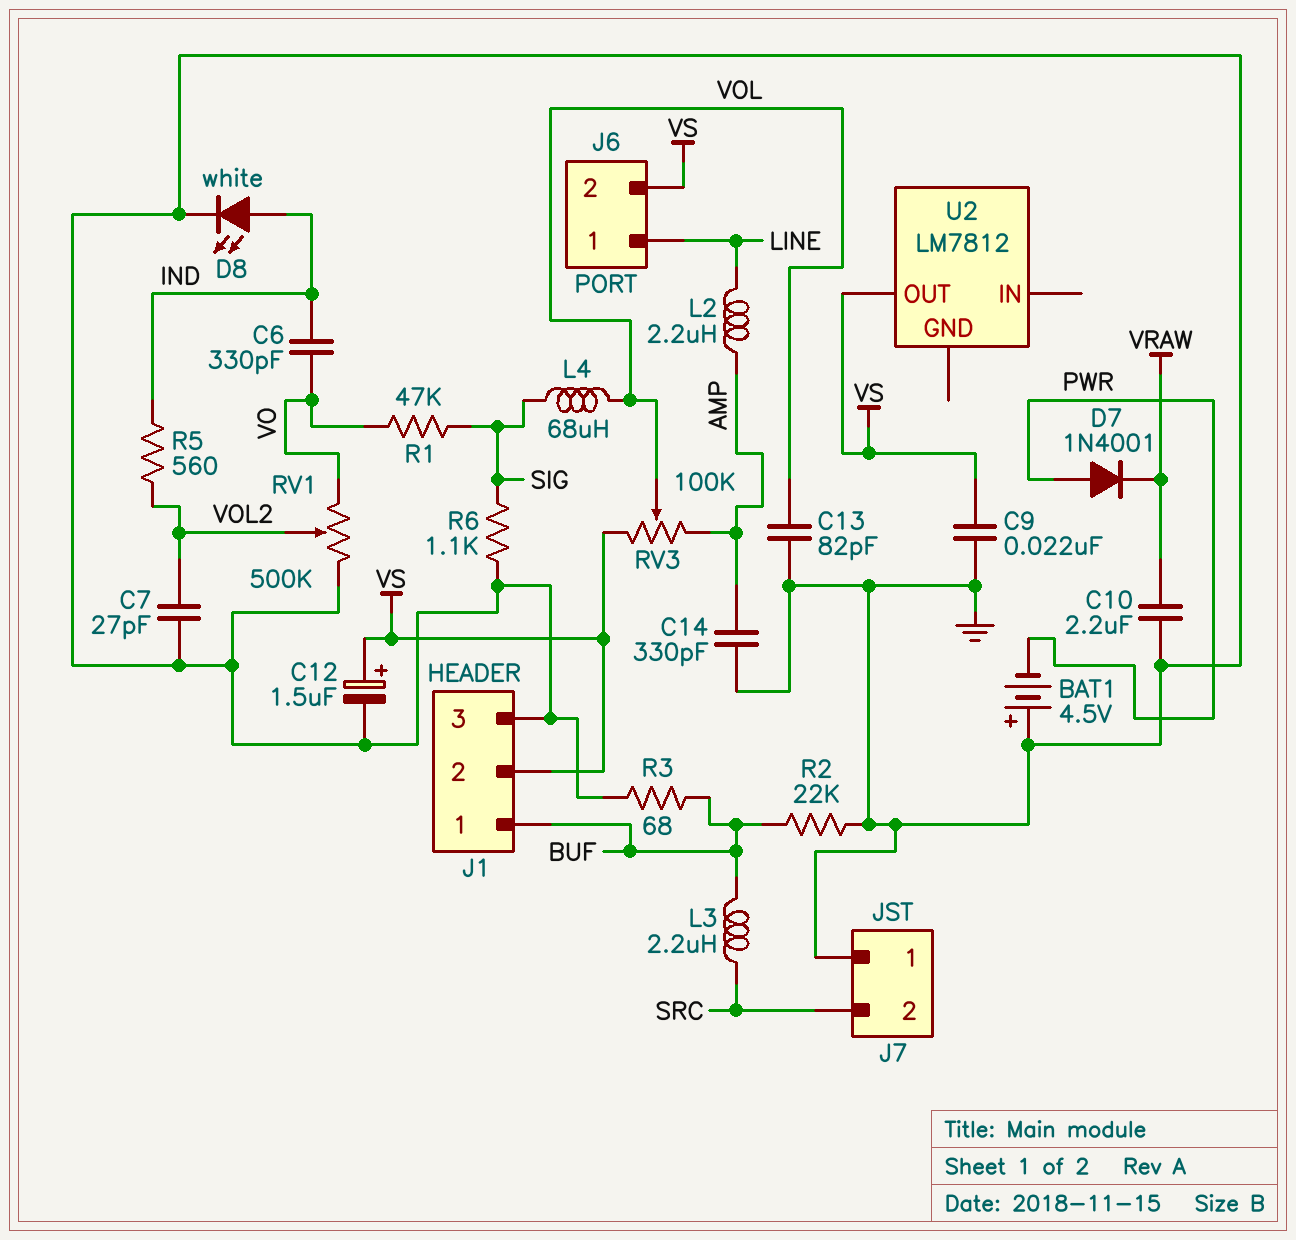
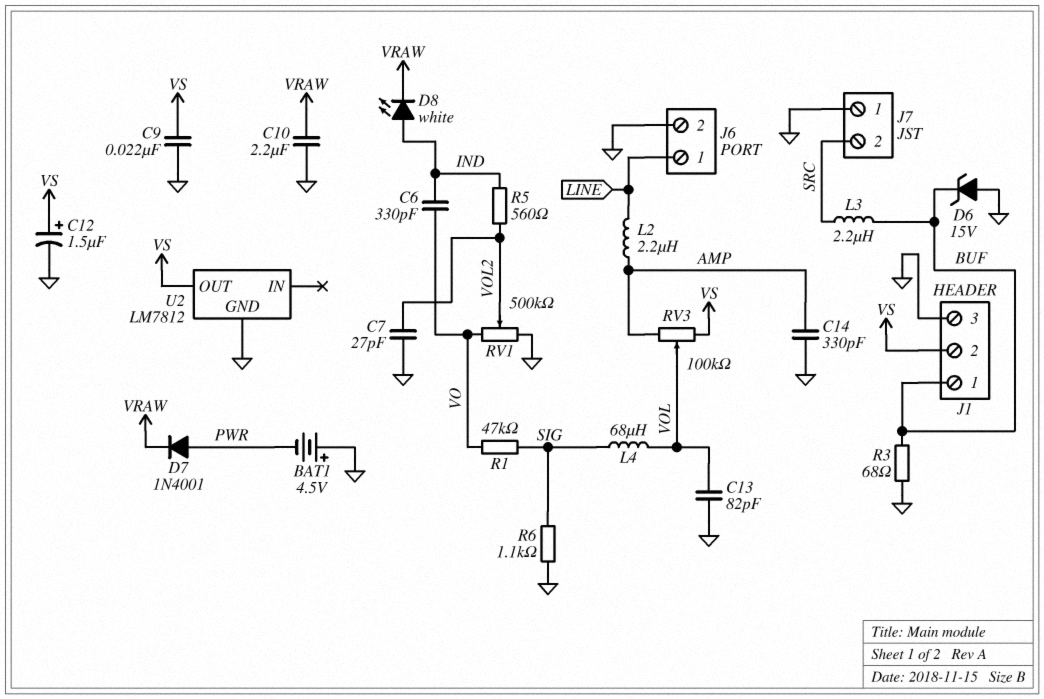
D6: none -> zener 15V (A GND, K BUF)
D8: LED white (A IND, K GND) -> LED white (A IND, K VRAW)
J6 pin 2: VS -> GND
R2: 22k (BUF, GND) -> none
U2 pin GND: none -> GND

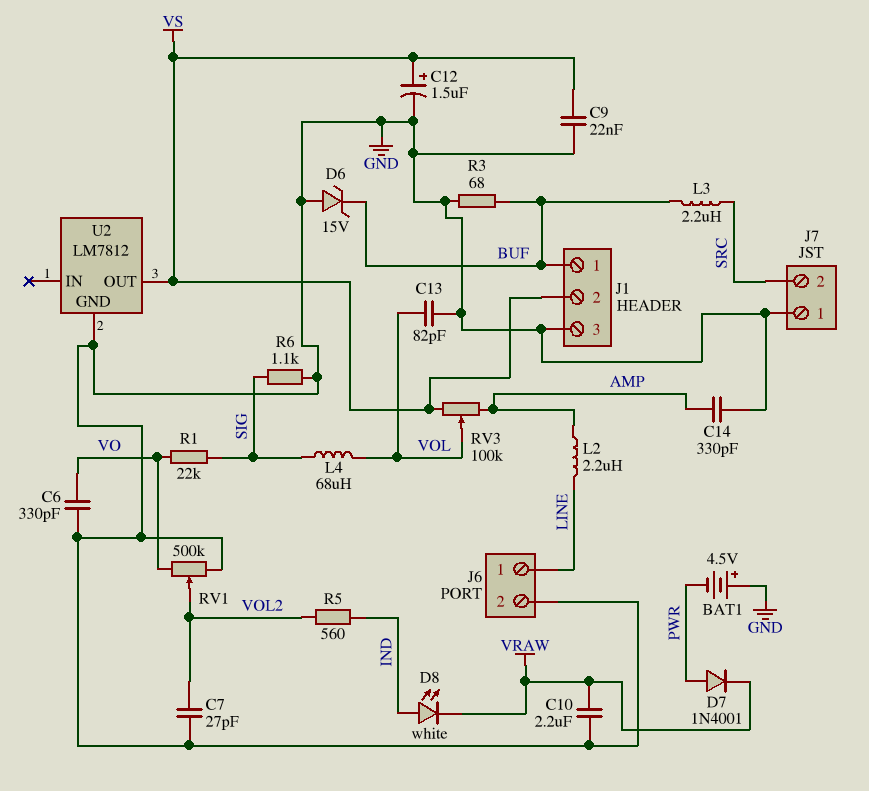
C6: 330pF (IND, VO) -> 330pF (GND, VO)
R1: 47k (SIG, VO) -> 22k (SIG, VO)

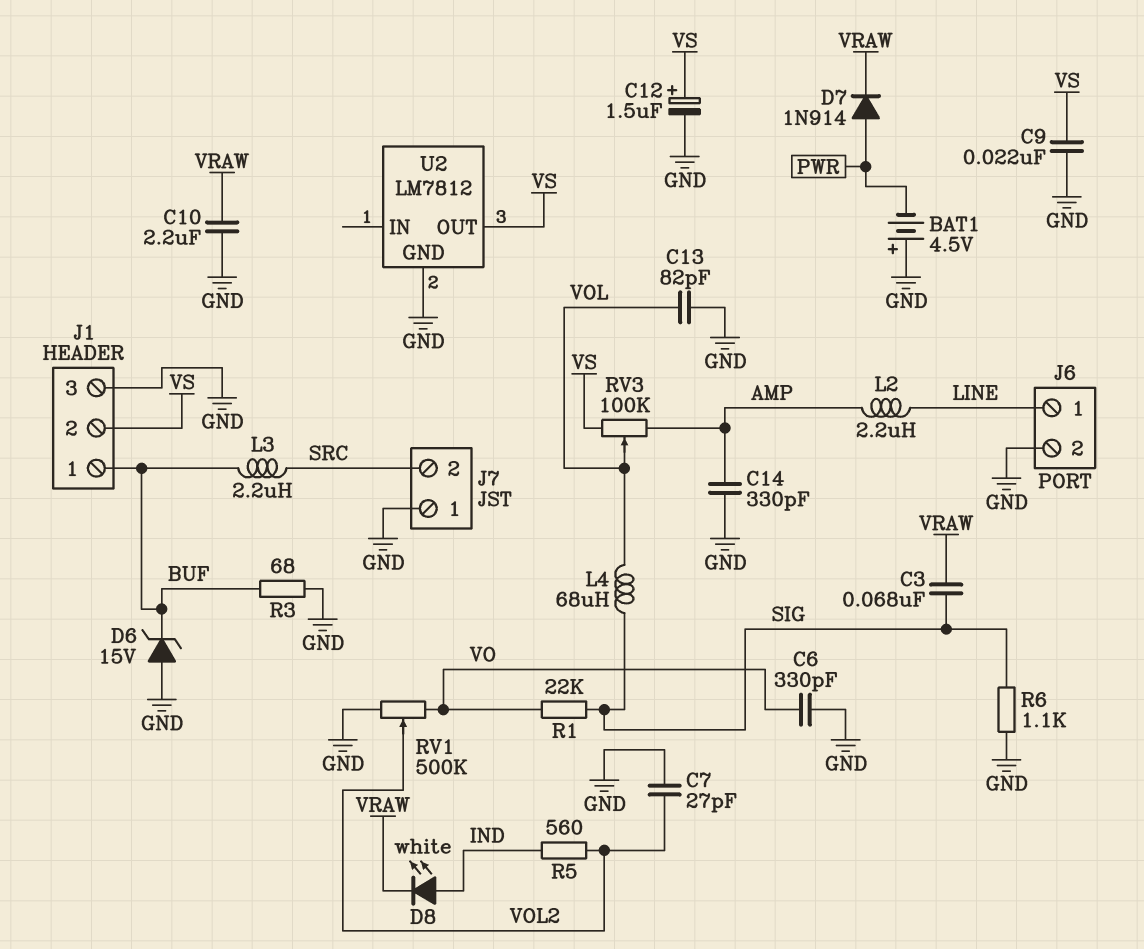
C3: none -> 68nF (SIG, VRAW)
D7: diode 1N4001 (A PWR, K VRAW) -> diode 1N914 (A PWR, K VRAW)

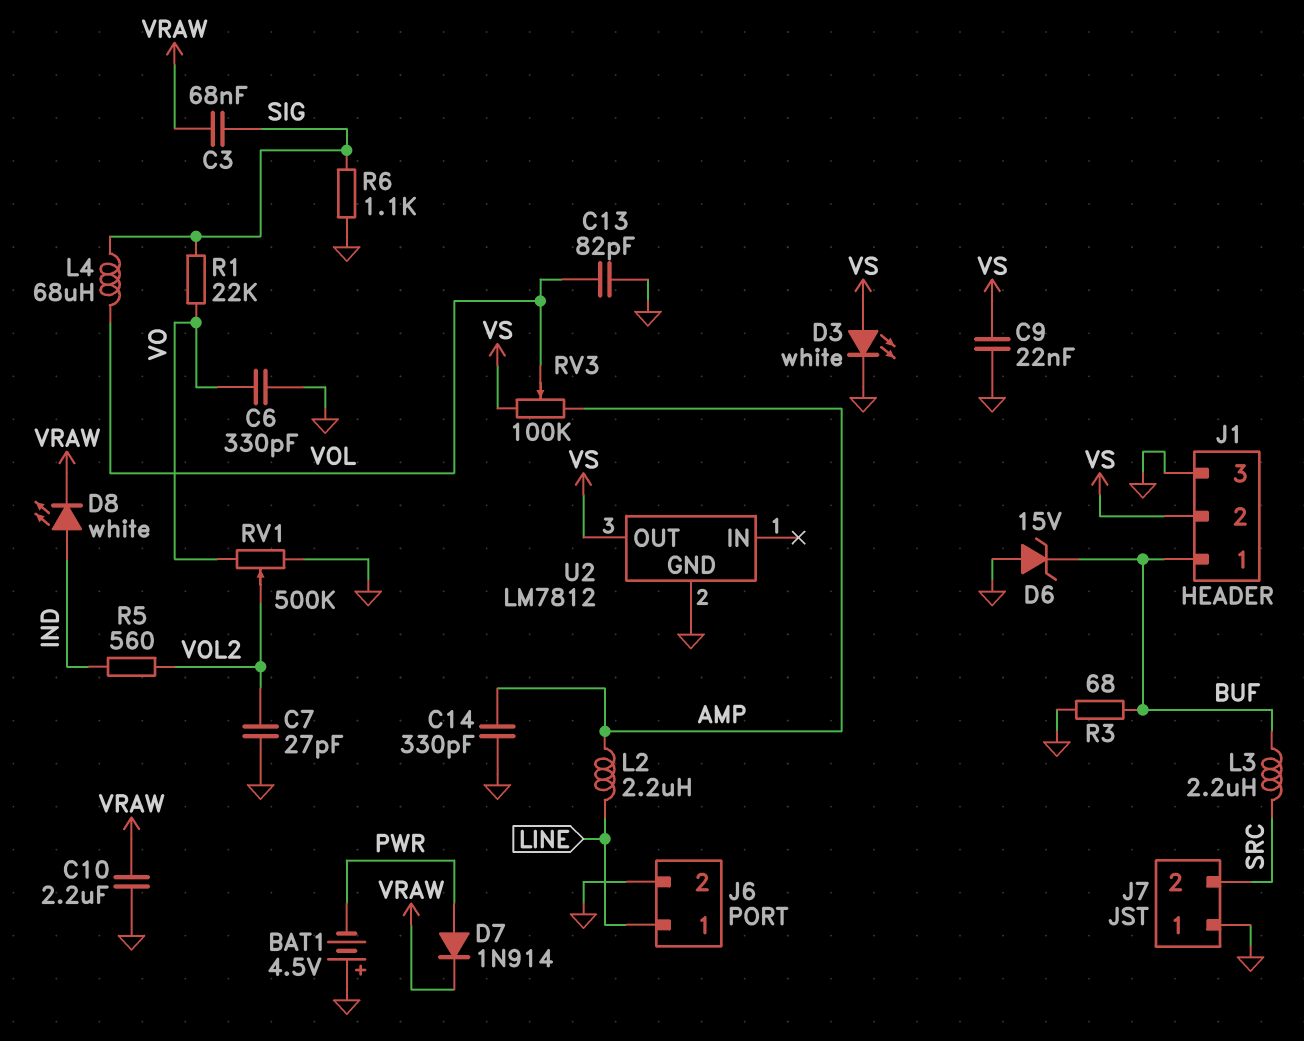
C12: 1.5uF (plus VS, minus GND) -> none
D3: none -> LED white (A VS, K GND)

